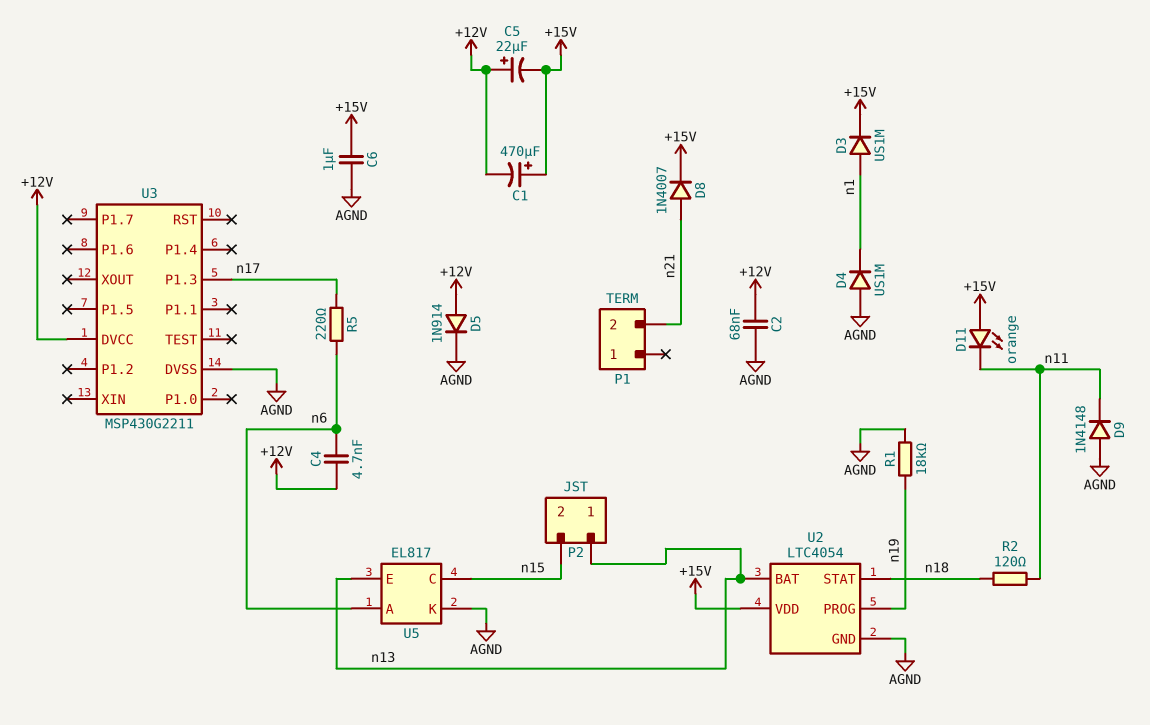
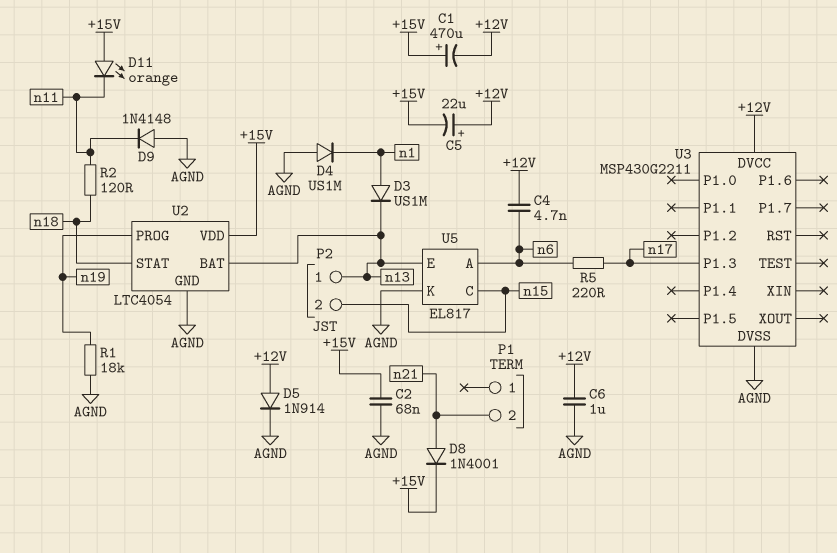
C2: 68nF (+12V, AGND) -> 68nF (+15V, AGND)
C6: 1uF (+15V, AGND) -> 1uF (+12V, AGND)
D3: diode US1M (A n1, K +15V) -> diode US1M (A n1, K n13)
D8: diode 1N4007 (A n21, K +15V) -> diode 1N4001 (A n21, K +15V)

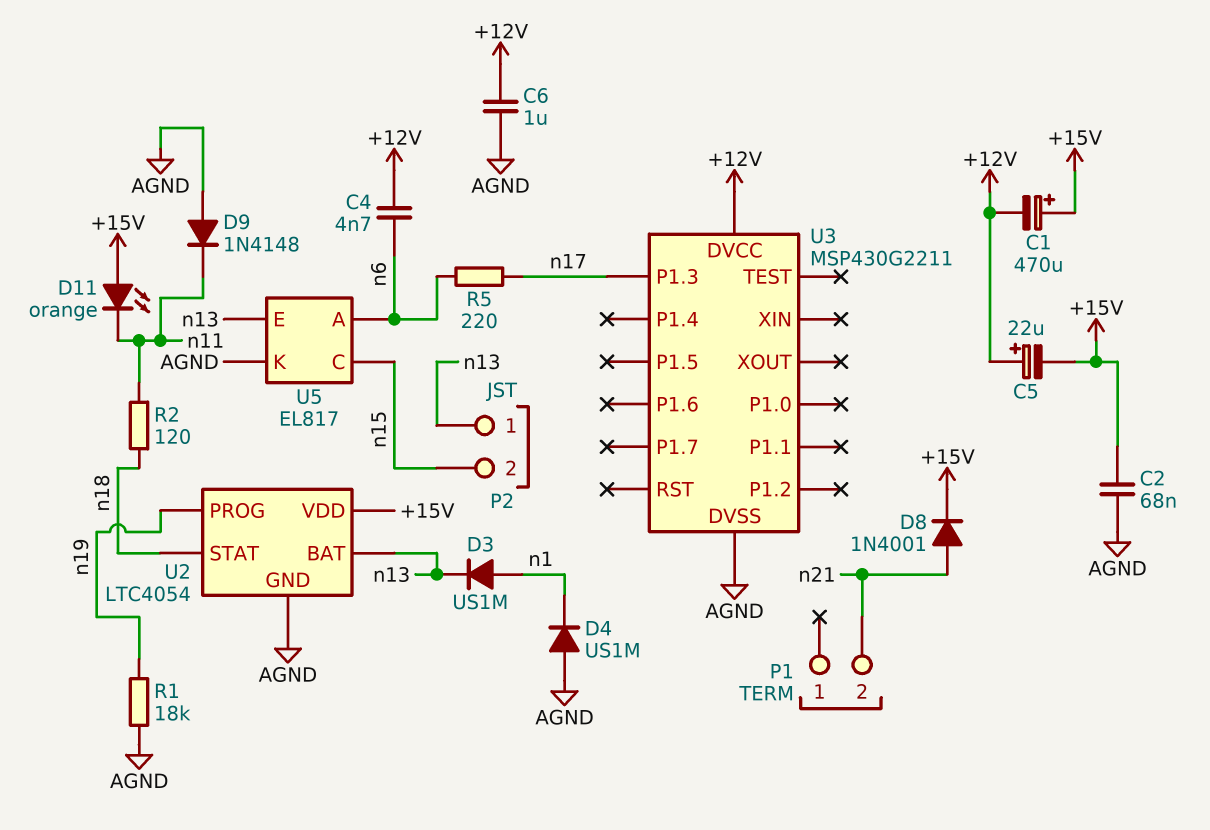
D5: diode 1N914 (A +12V, K AGND) -> none

